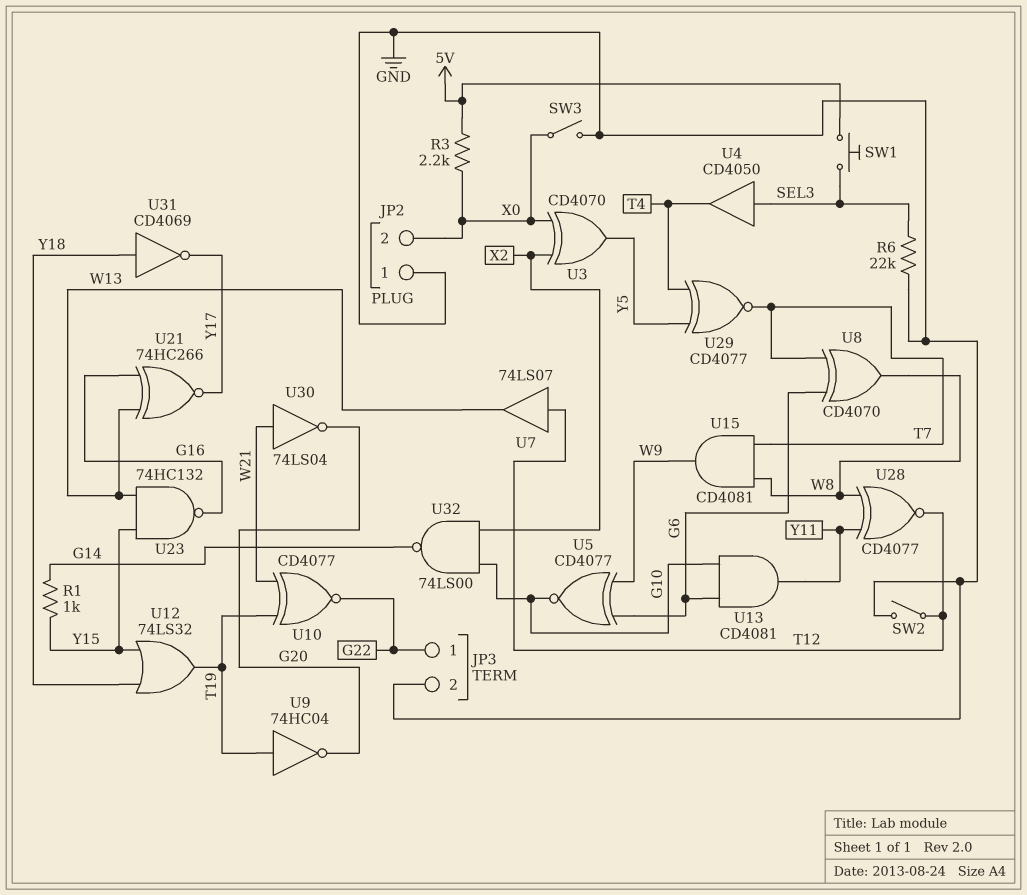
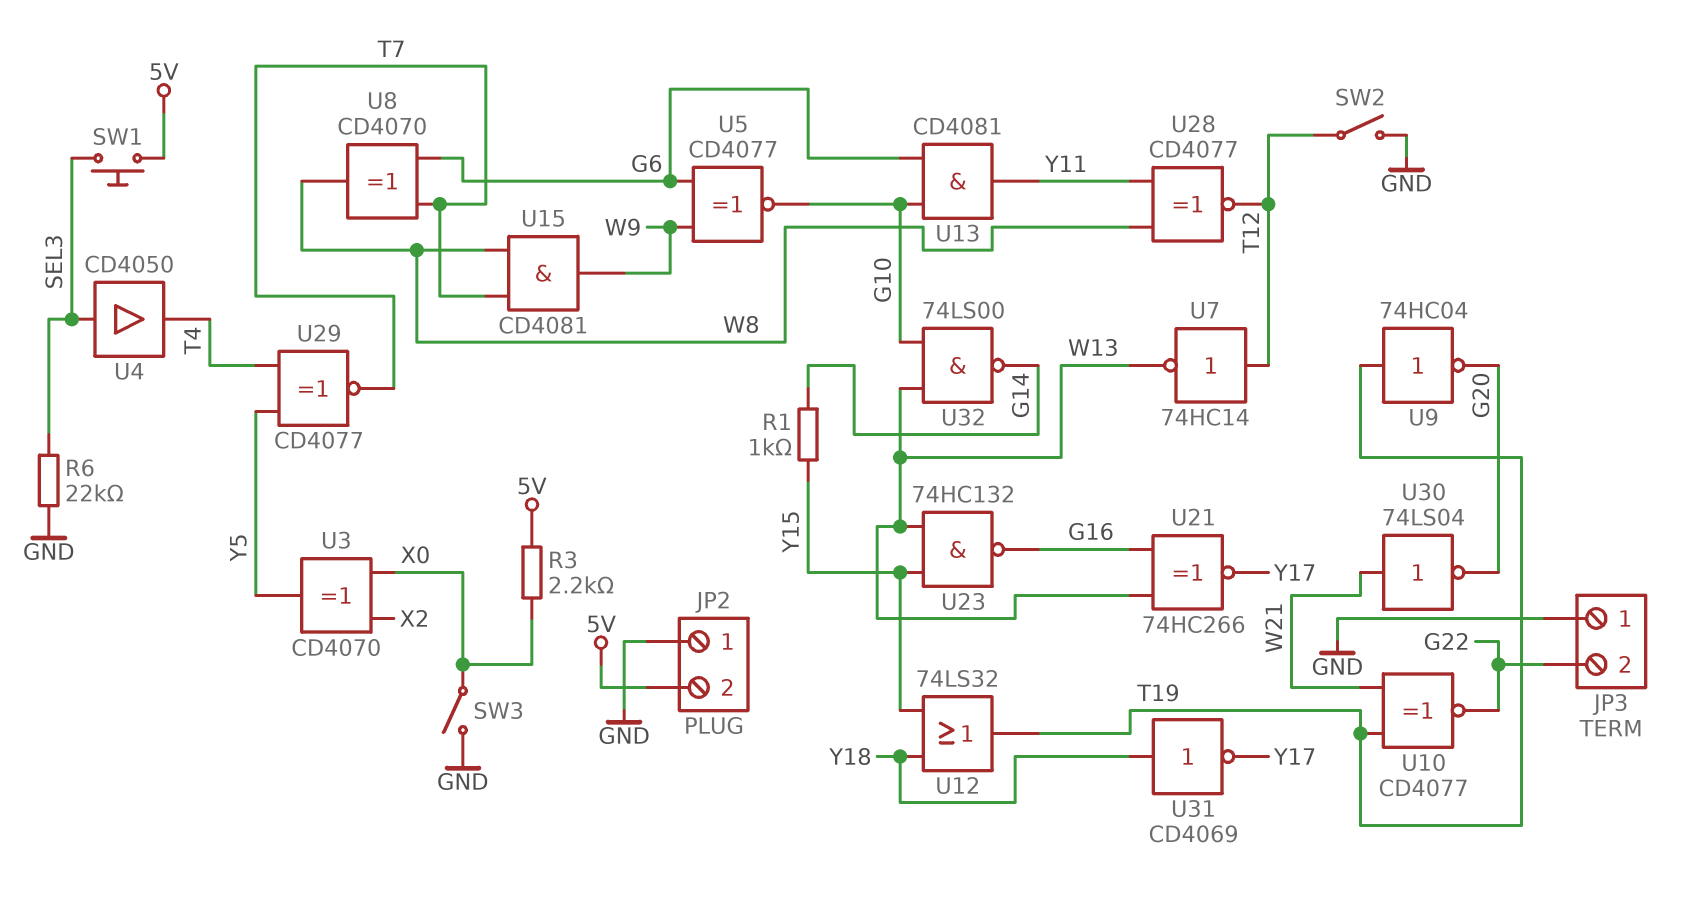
JP2 pin 2: X0 -> 5V
JP3 pin 1: G22 -> GND
JP3 pin 2: GND -> G22
U7: buffer 74LS07 (in T12, out W13) -> NOT 74HC14 (in T12, out W13)
U32: NAND 74LS00 (in G10, in X2, out G14) -> NAND 74LS00 (in G10, in W13, out G14)

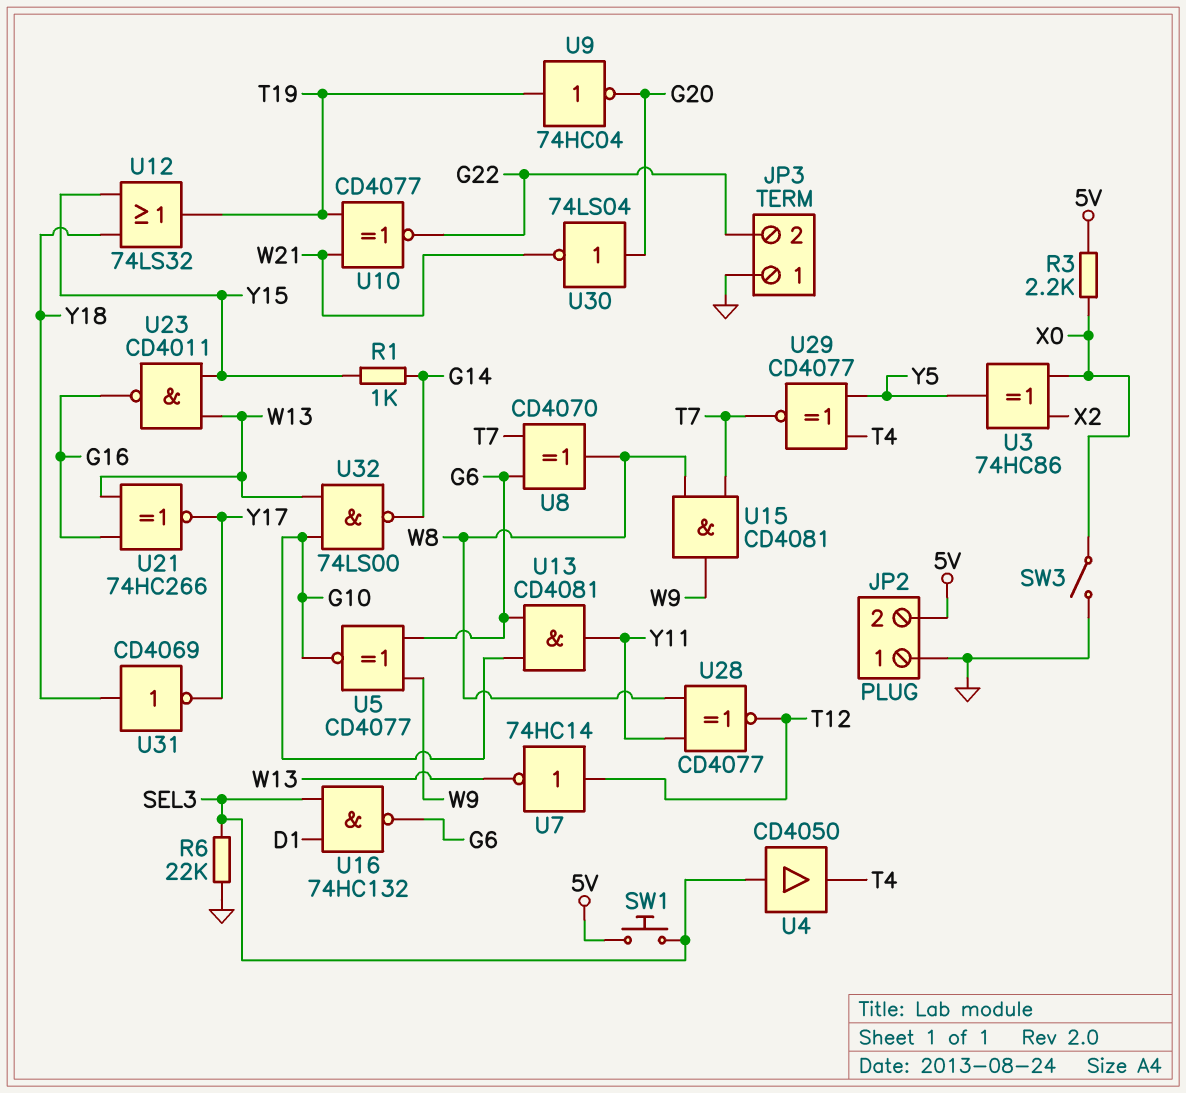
SW2: switch (GND, T12) -> none
U3: XOR CD4070 (in X0, in X2, out Y5) -> XOR 74HC86 (in X0, in X2, out Y5)
U16: none -> NAND 74HC132 (in D1, in SEL3, out G6)
U23: NAND 74HC132 (in W13, in Y15, out G16) -> NAND CD4011 (in W13, in Y15, out G16)
U30: NOT 74LS04 (in W21, out G20) -> NOT 74LS04 (in G20, out W21)

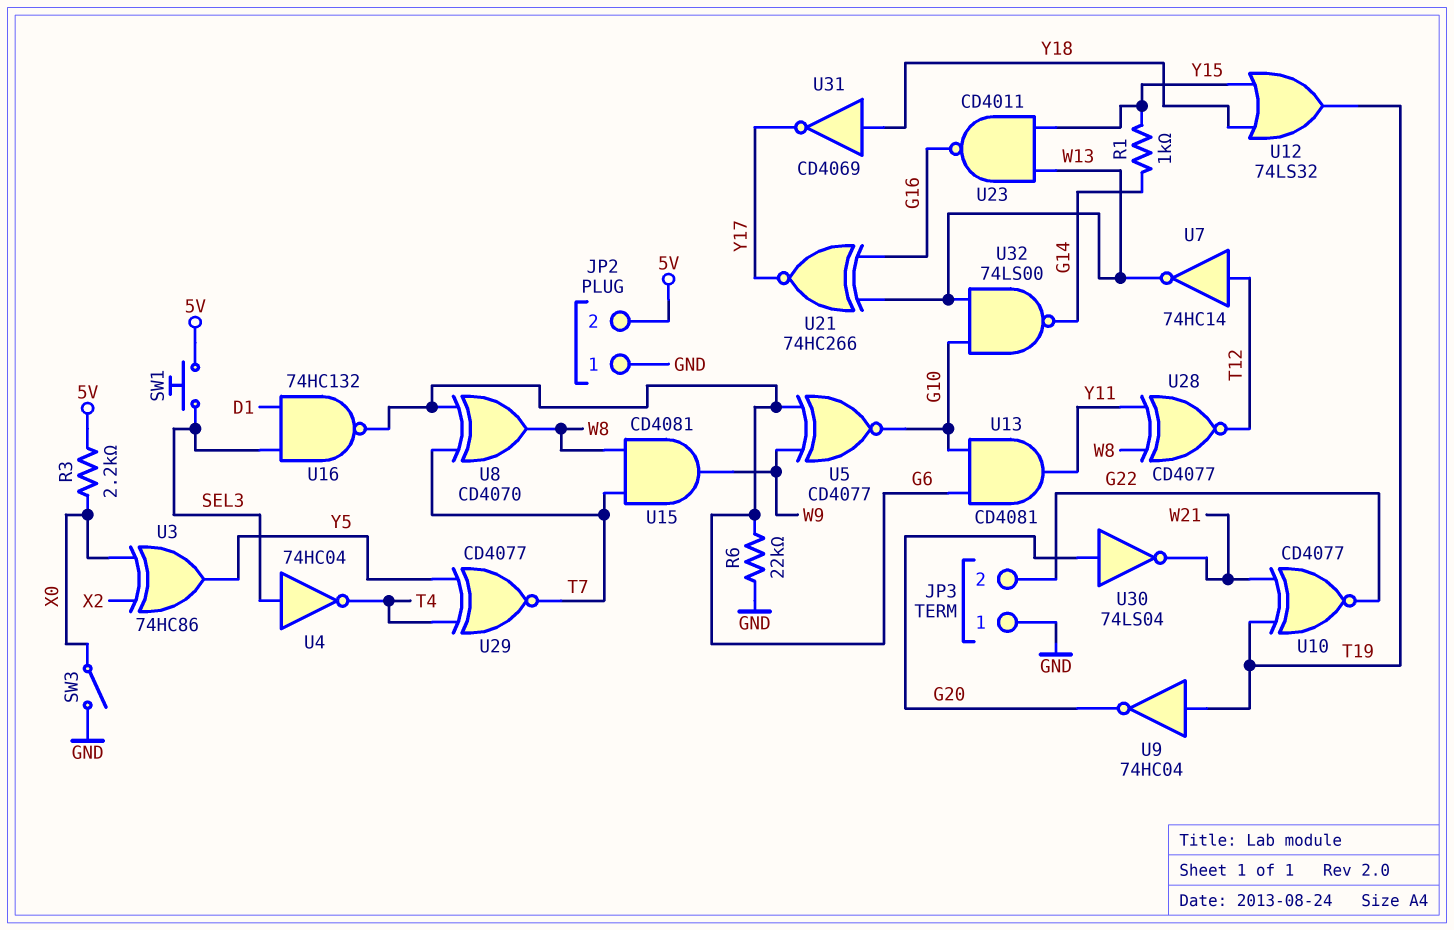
R6: 22k (GND, SEL3) -> 22k (G6, GND)
U4: buffer CD4050 (in SEL3, out T4) -> NOT 74HC04 (in SEL3, out T4)

